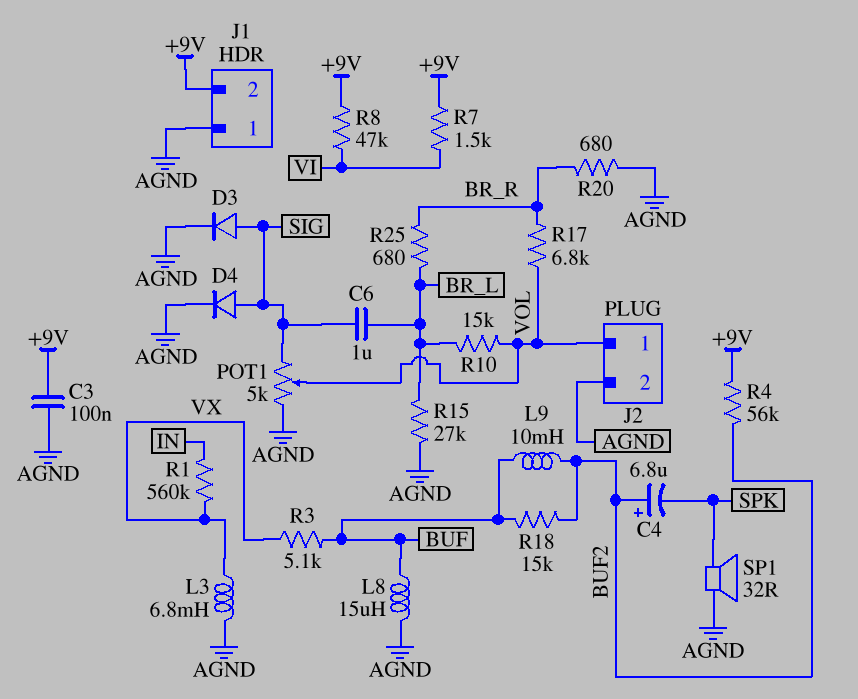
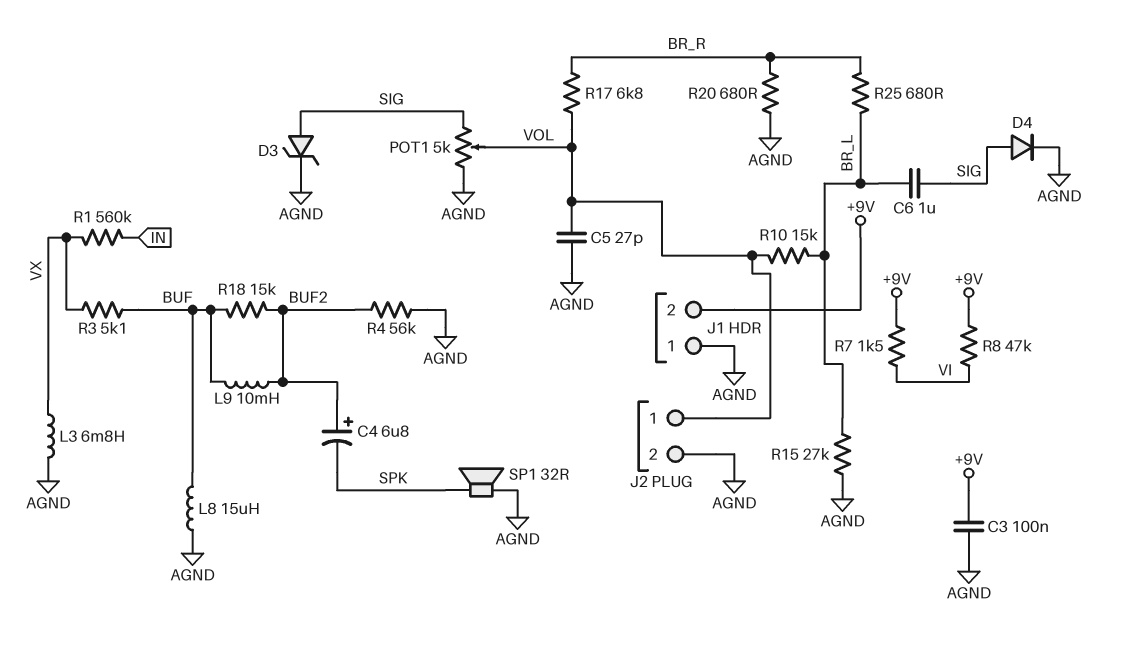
C5: none -> 27pF (AGND, VOL)
D3: diode (A SIG, K AGND) -> zener (A SIG, K AGND)
R4: 56k (+9V, BUF2) -> 56k (AGND, BUF2)

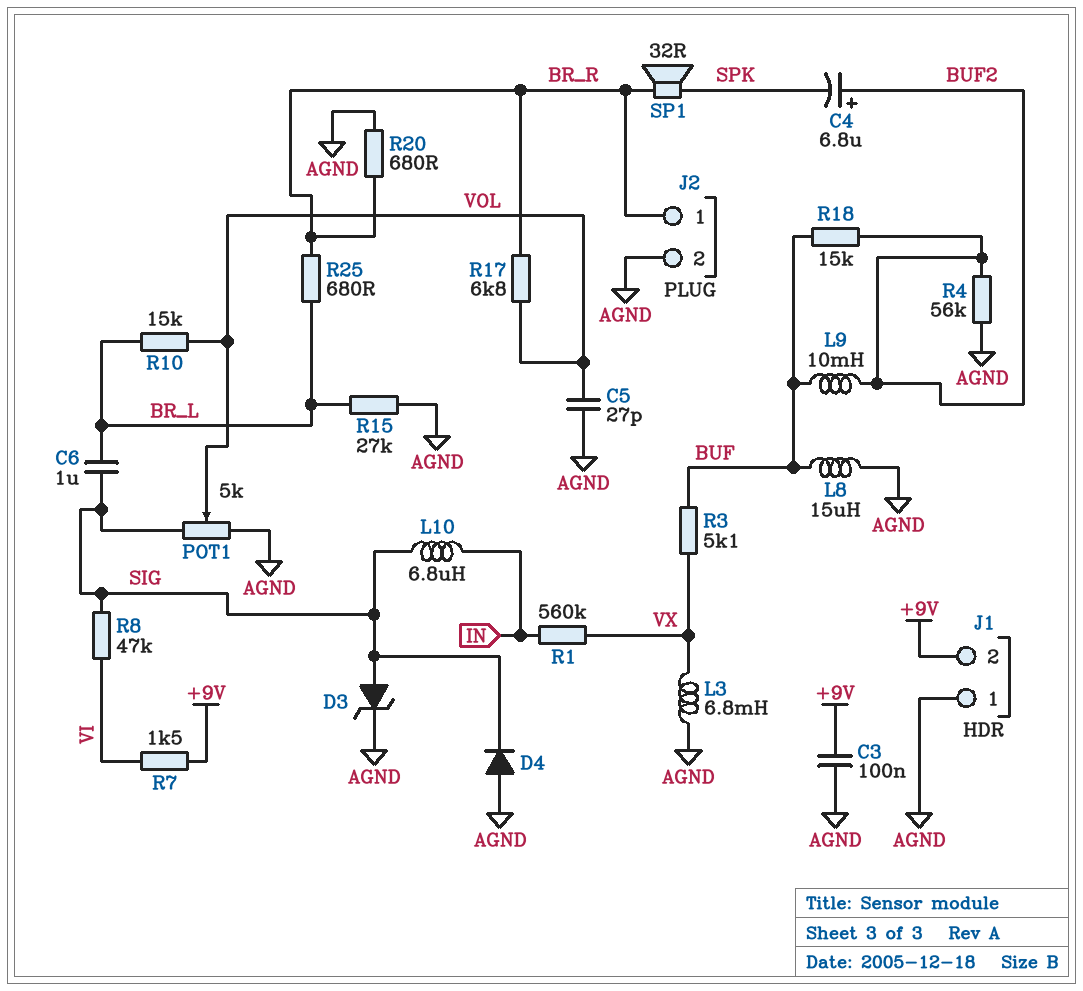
D4: diode (A SIG, K AGND) -> diode (A AGND, K SIG)
J2 pin 1: VOL -> BR_R
L10: none -> 6.8uH (IN, SIG)
R8: 47k (+9V, VI) -> 47k (SIG, VI)
SP1: speaker 32R (AGND, SPK) -> speaker 32R (BR_R, SPK)

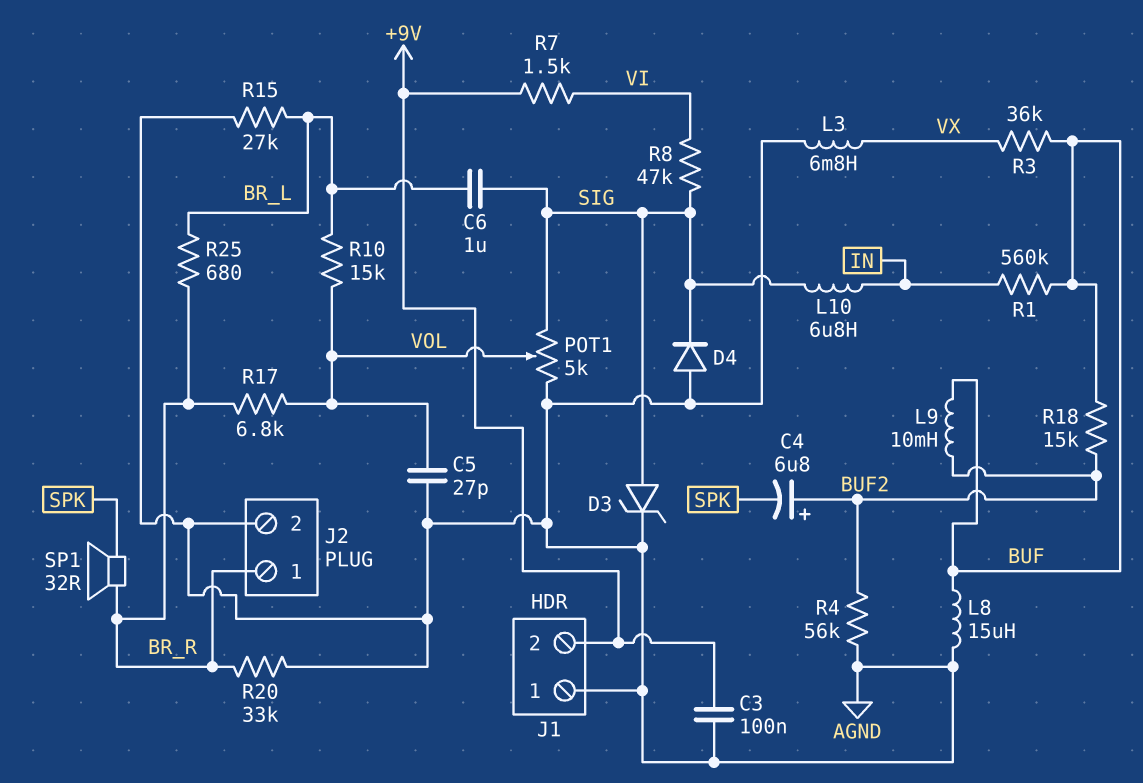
R1: 560k (IN, VX) -> 560k (BUF, IN)
R3: 5.1k (BUF, VX) -> 36k (BUF, VX)
R20: 680 (AGND, BR_R) -> 33k (AGND, BR_R)

